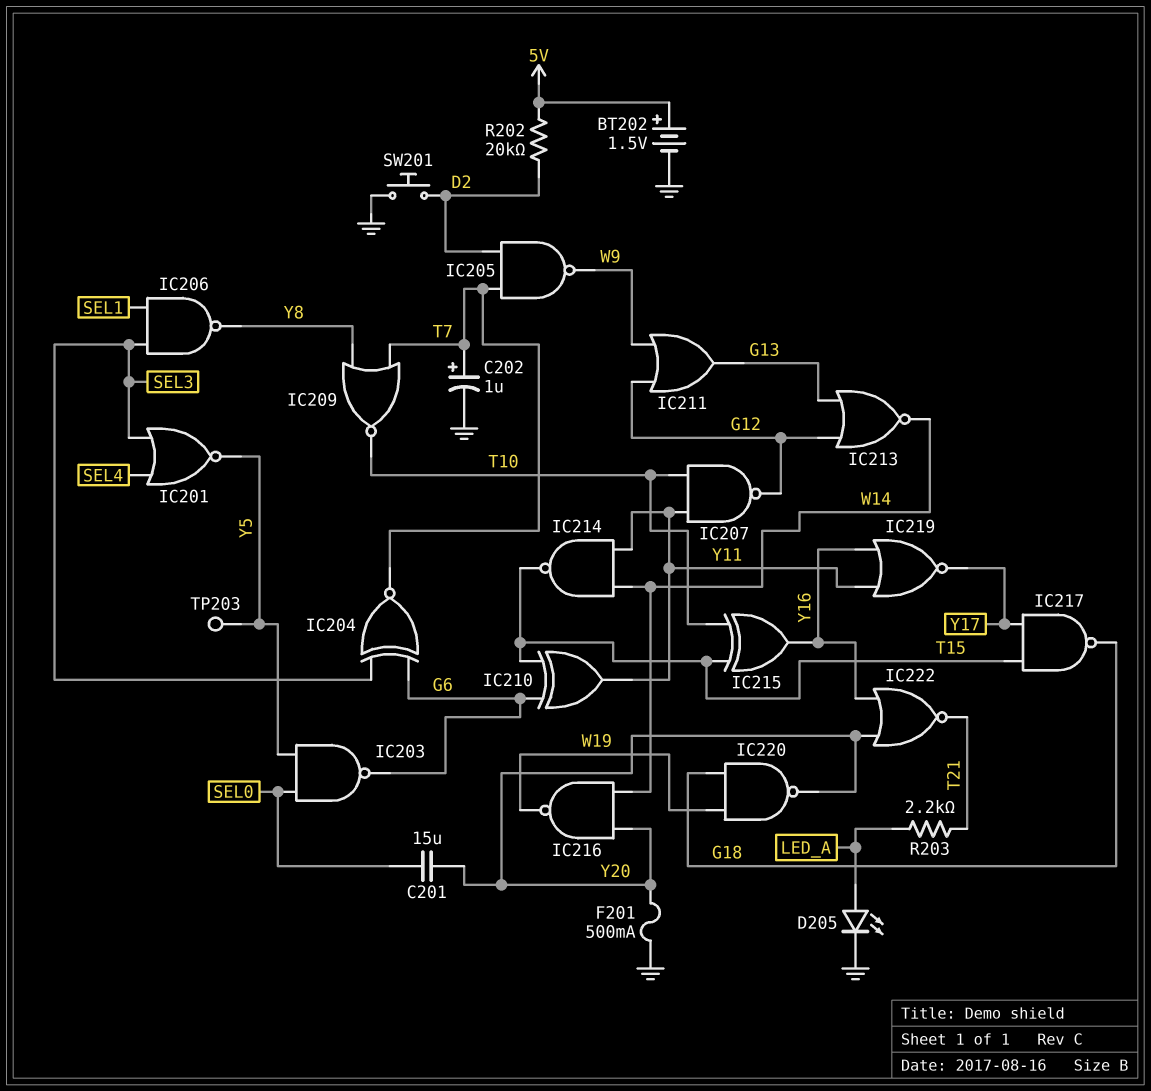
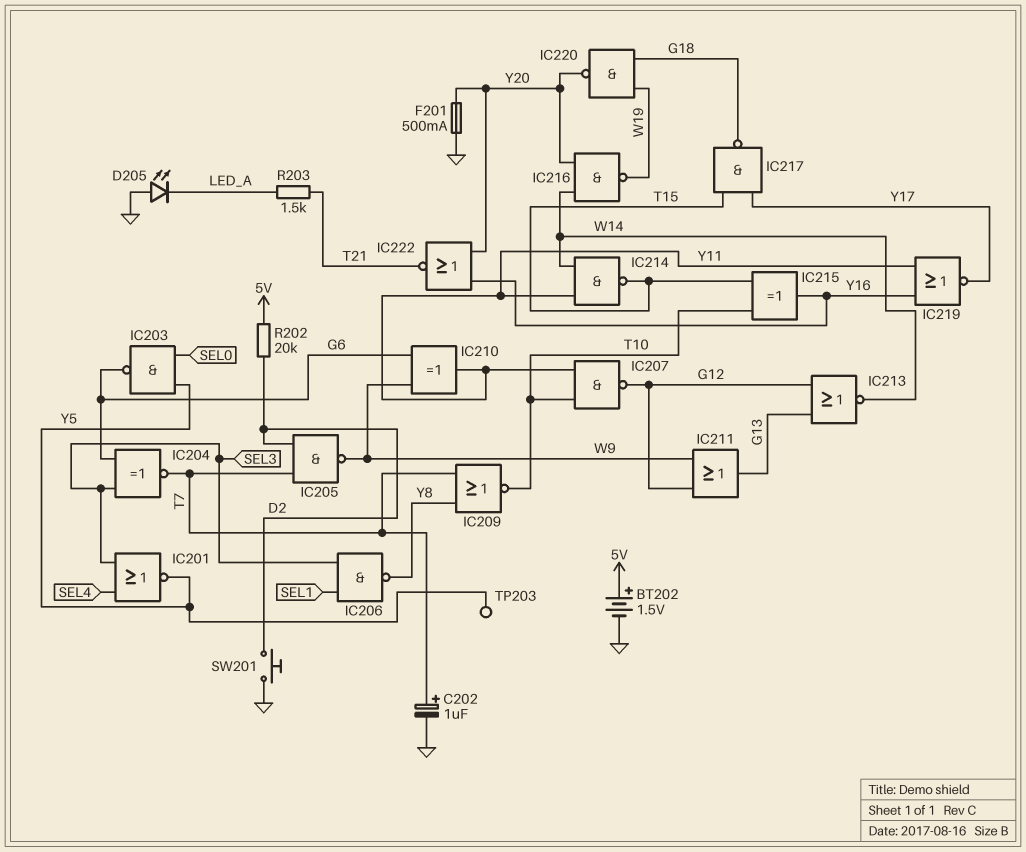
C201: 15uF (SEL0, Y20) -> none
D205: LED (A LED_A, K GND) -> LED (A GND, K LED_A)
IC210: XOR (in G6, in T15, out Y11) -> XOR (in G6, in W9, out Y11)
R203: 2.2k (LED_A, T21) -> 1.5k (LED_A, T21)

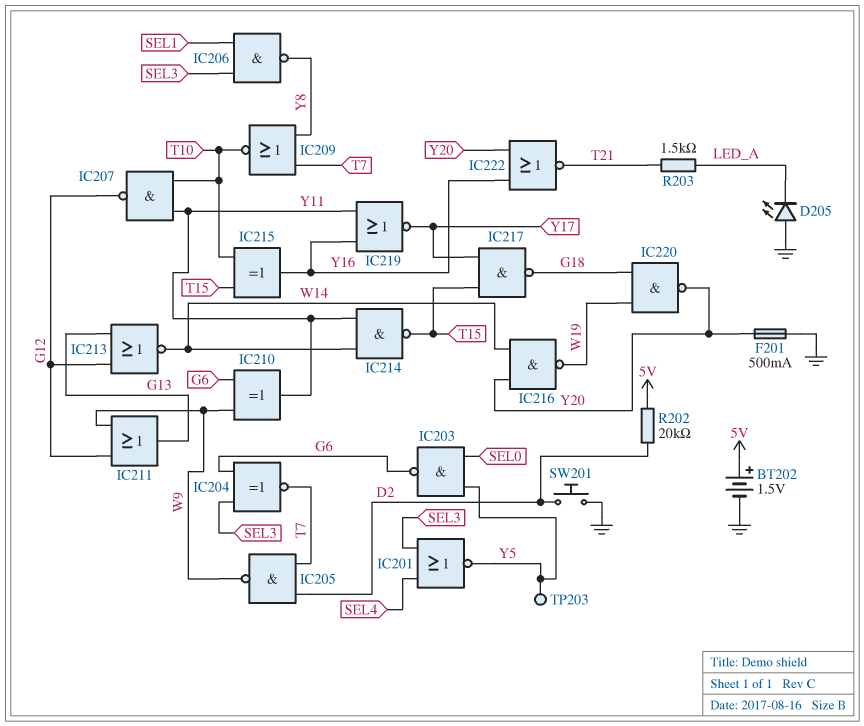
C202: 1uF (plus T7, minus GND) -> none

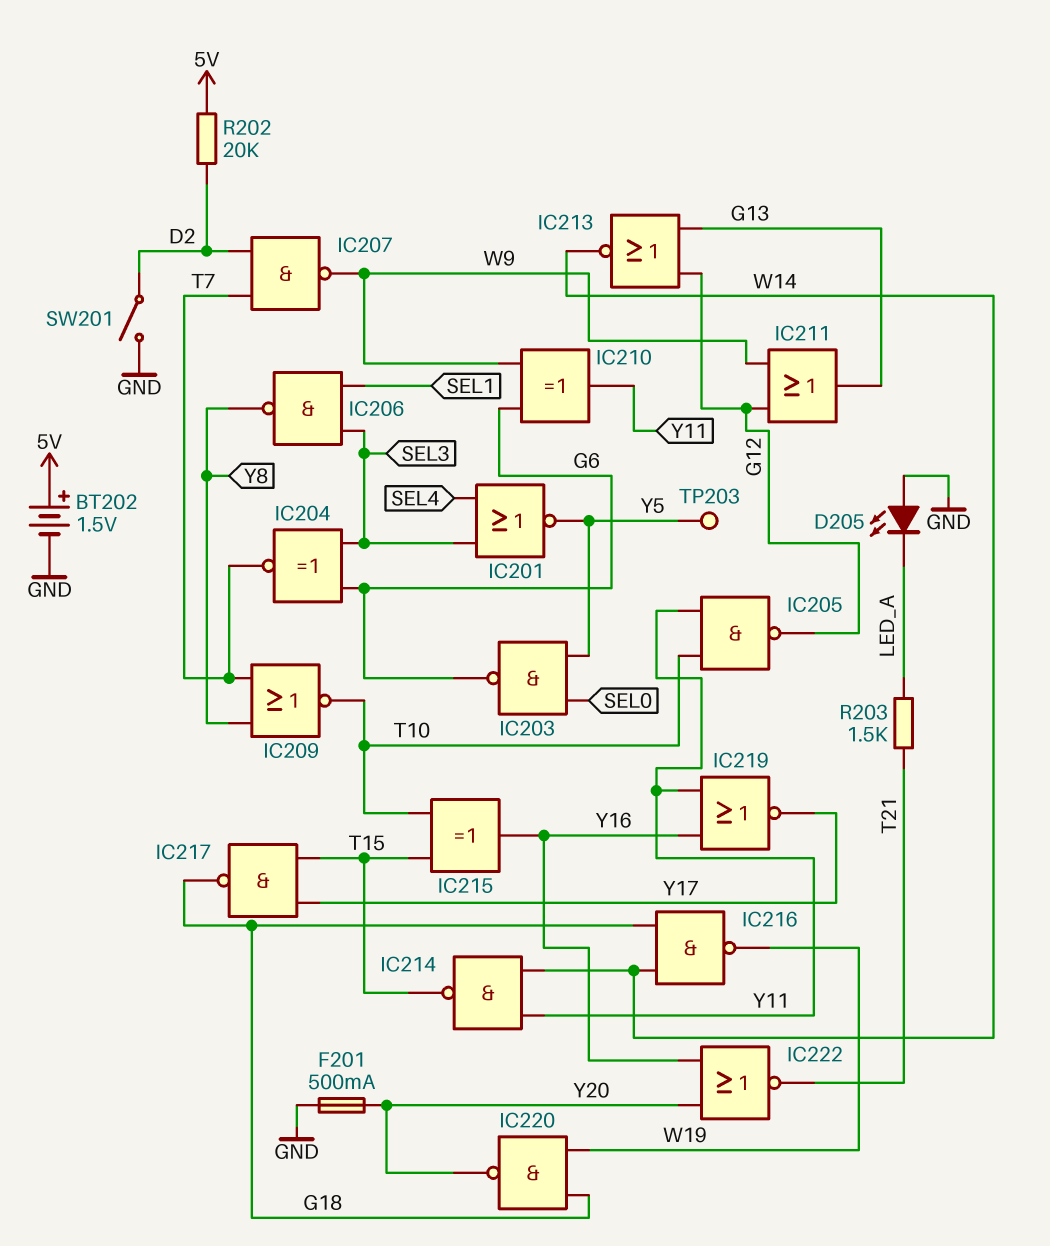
IC205: NAND (in D2, in T7, out W9) -> NAND (in T10, in Y11, out G12)
IC207: NAND (in T10, in Y11, out G12) -> NAND (in D2, in T7, out W9)
IC216: NAND (in W14, in Y20, out W19) -> NAND (in G18, in W14, out W19)
SW201: button (D2, GND) -> switch (D2, GND)

